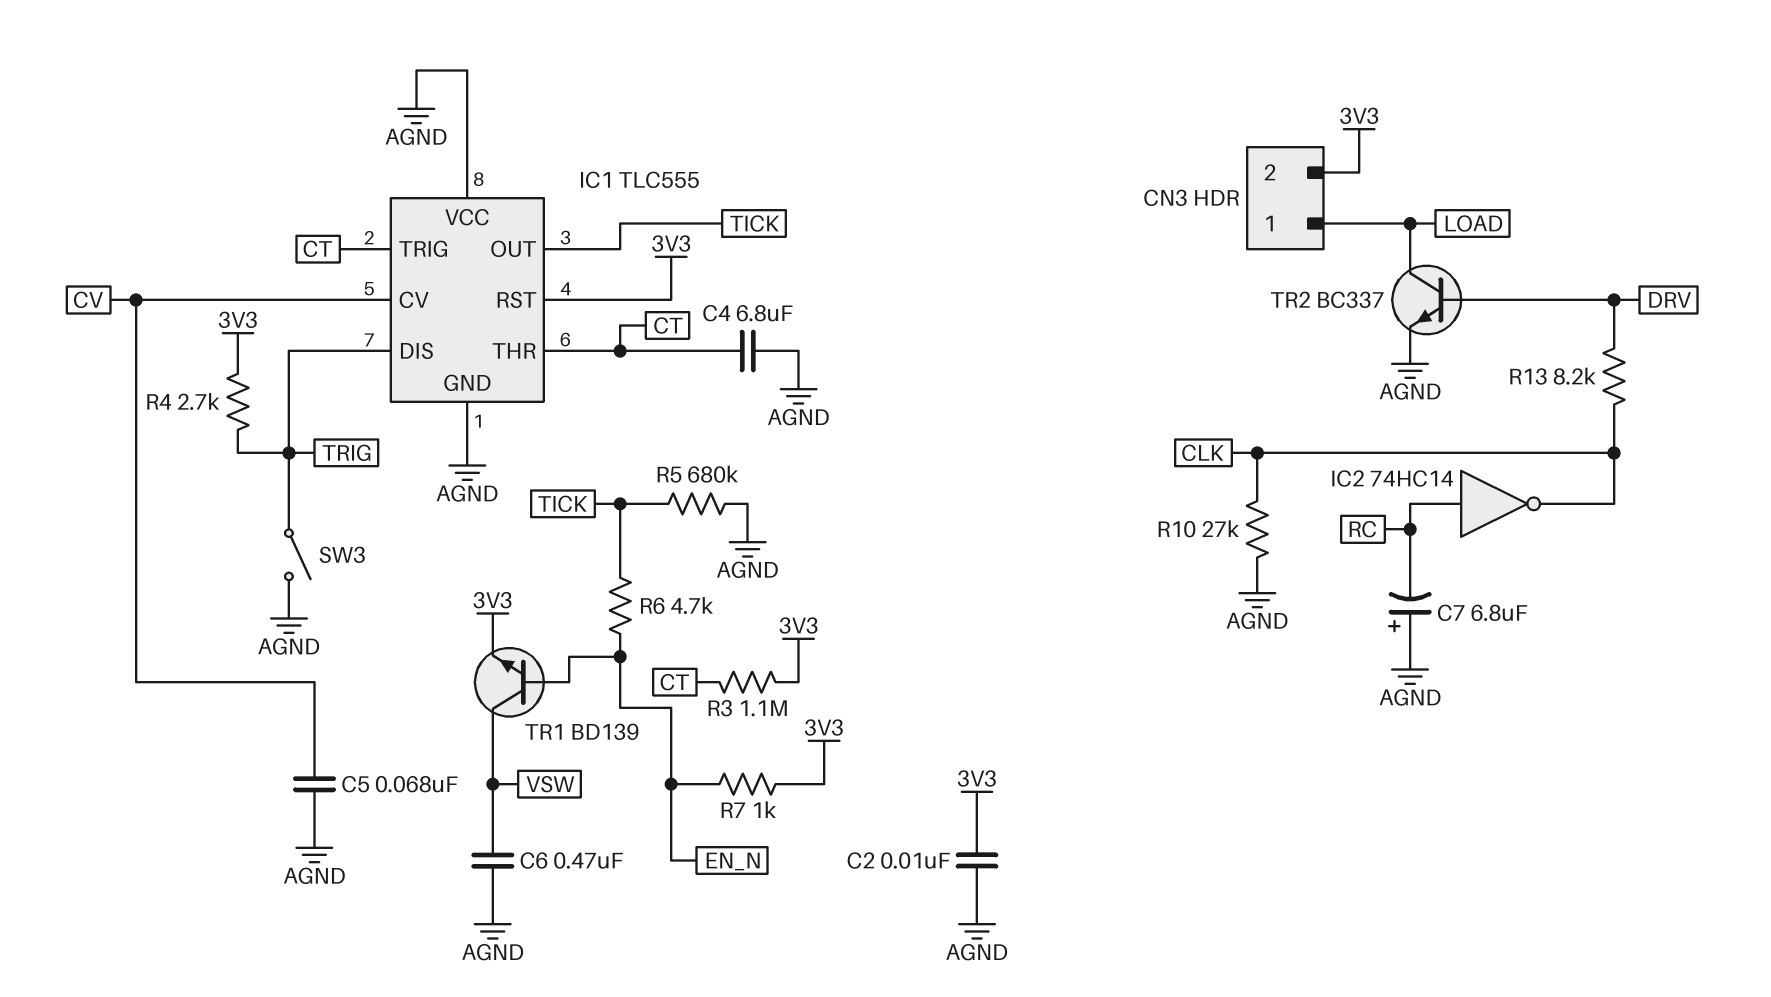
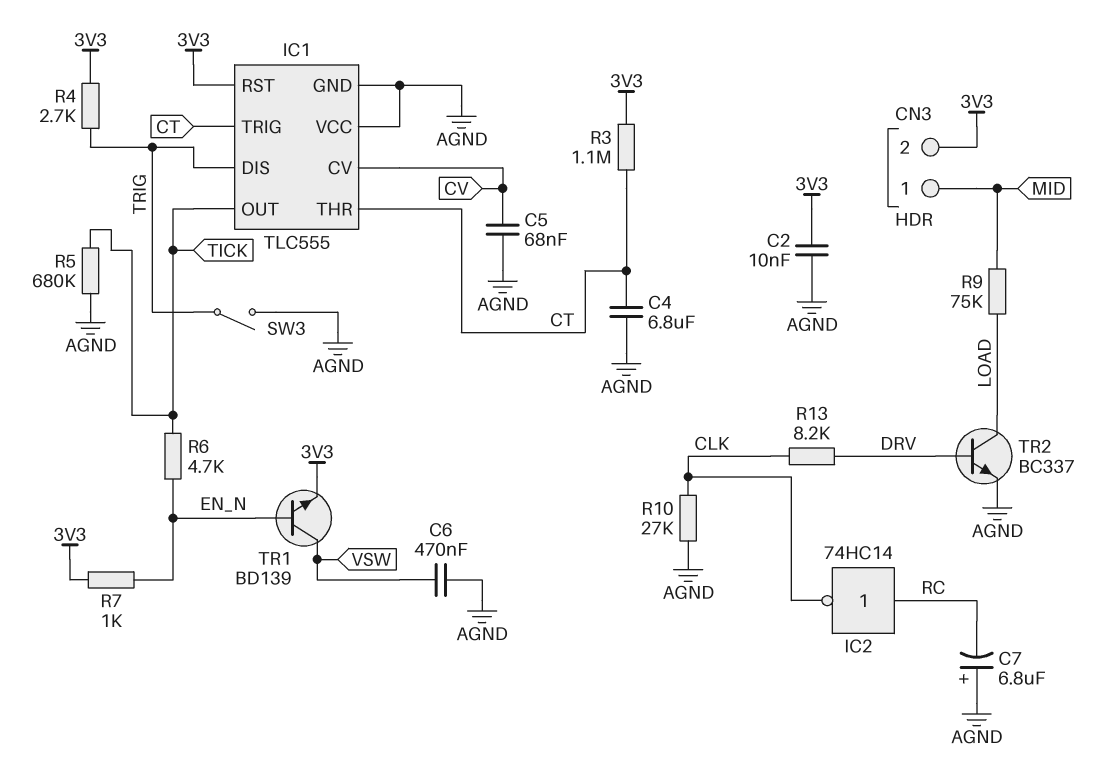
CN3 pin 1: LOAD -> MID
R9: none -> 75k (LOAD, MID)

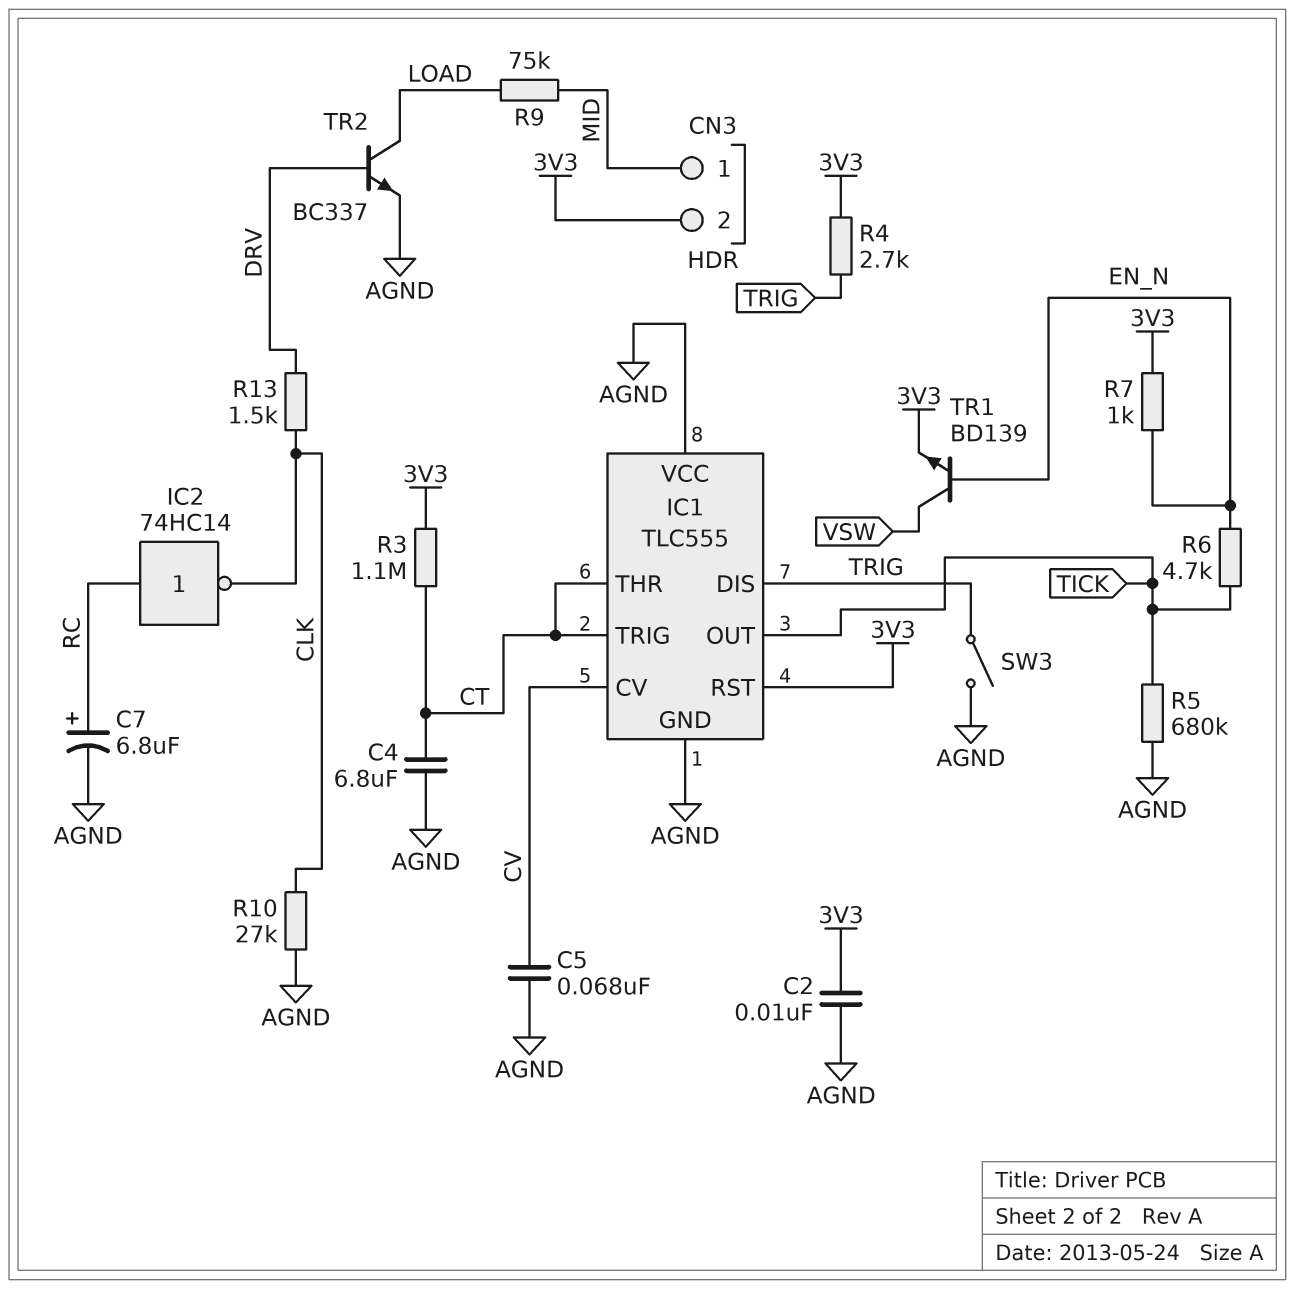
C6: 470nF (AGND, VSW) -> none
C7: 6.8uF (plus AGND, minus RC) -> 6.8uF (plus RC, minus AGND)
R13: 8.2k (CLK, DRV) -> 1.5k (CLK, DRV)

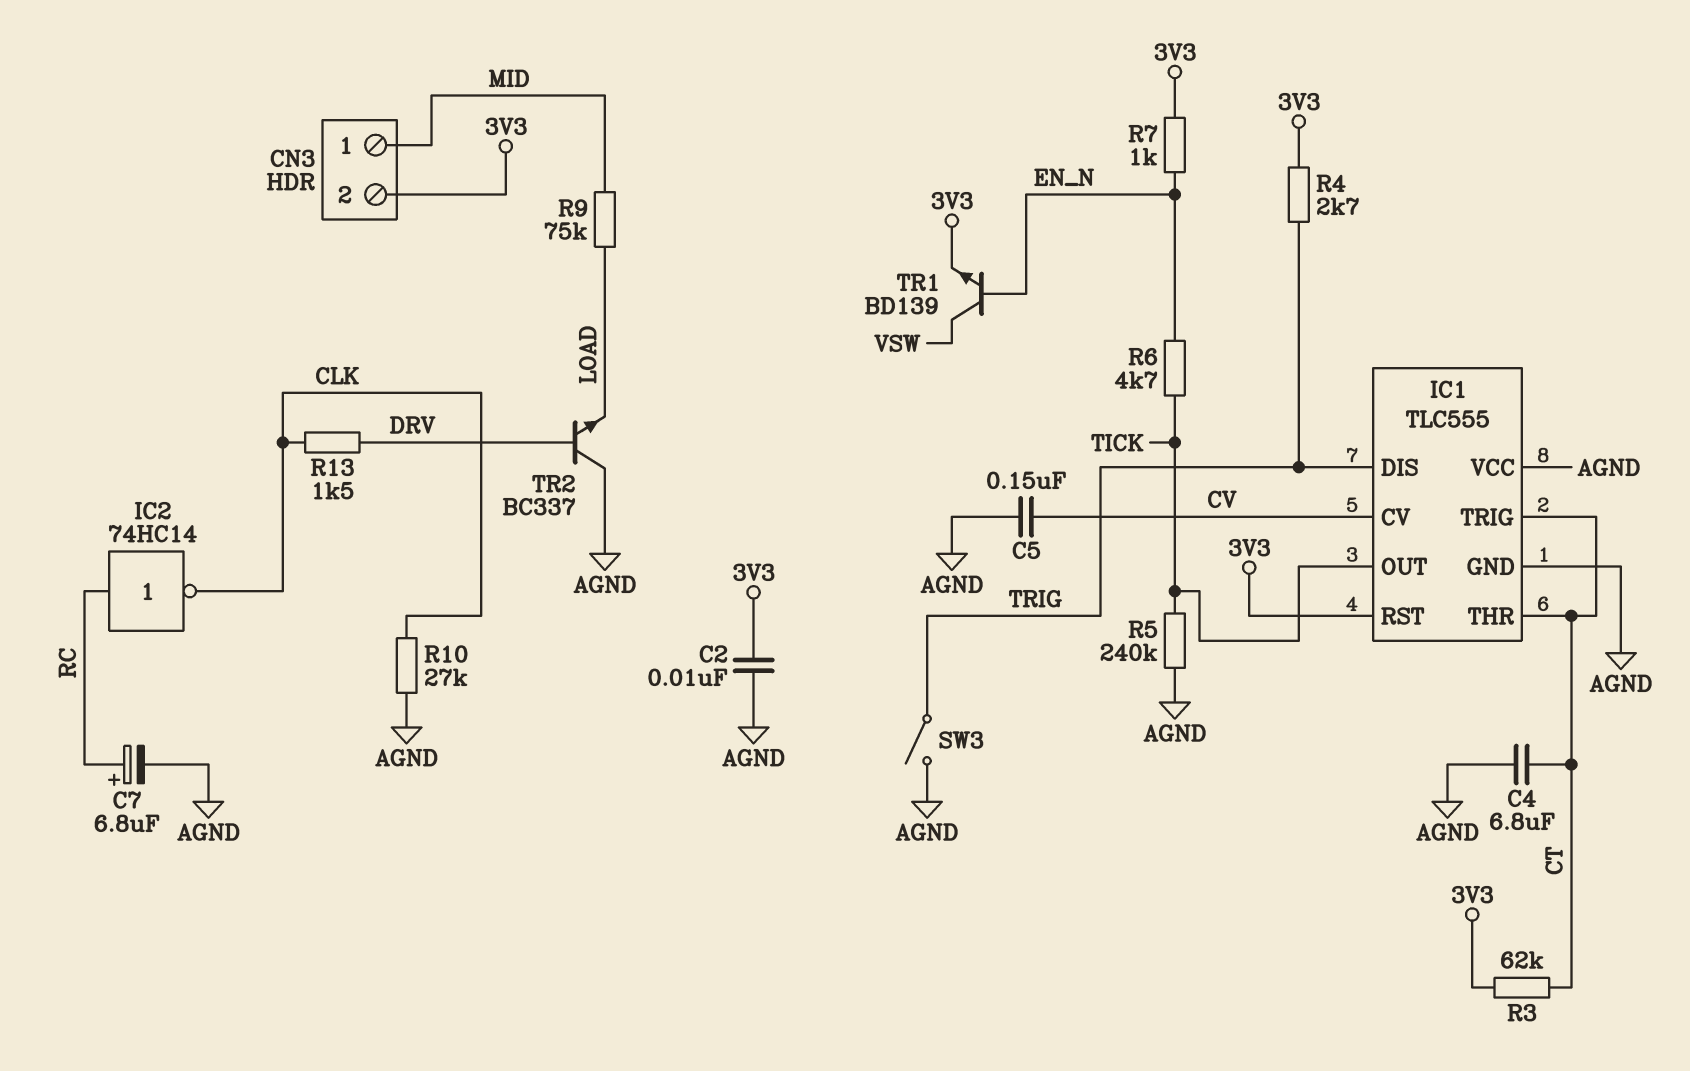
C5: 68nF (AGND, CV) -> 150nF (AGND, CV)
R3: 1.1M (3V3, CT) -> 62k (3V3, CT)
R5: 680k (AGND, TICK) -> 240k (AGND, TICK)
TR2: NPN BC337 (B DRV, C LOAD, E AGND) -> NPN BC337 (B DRV, C AGND, E LOAD)

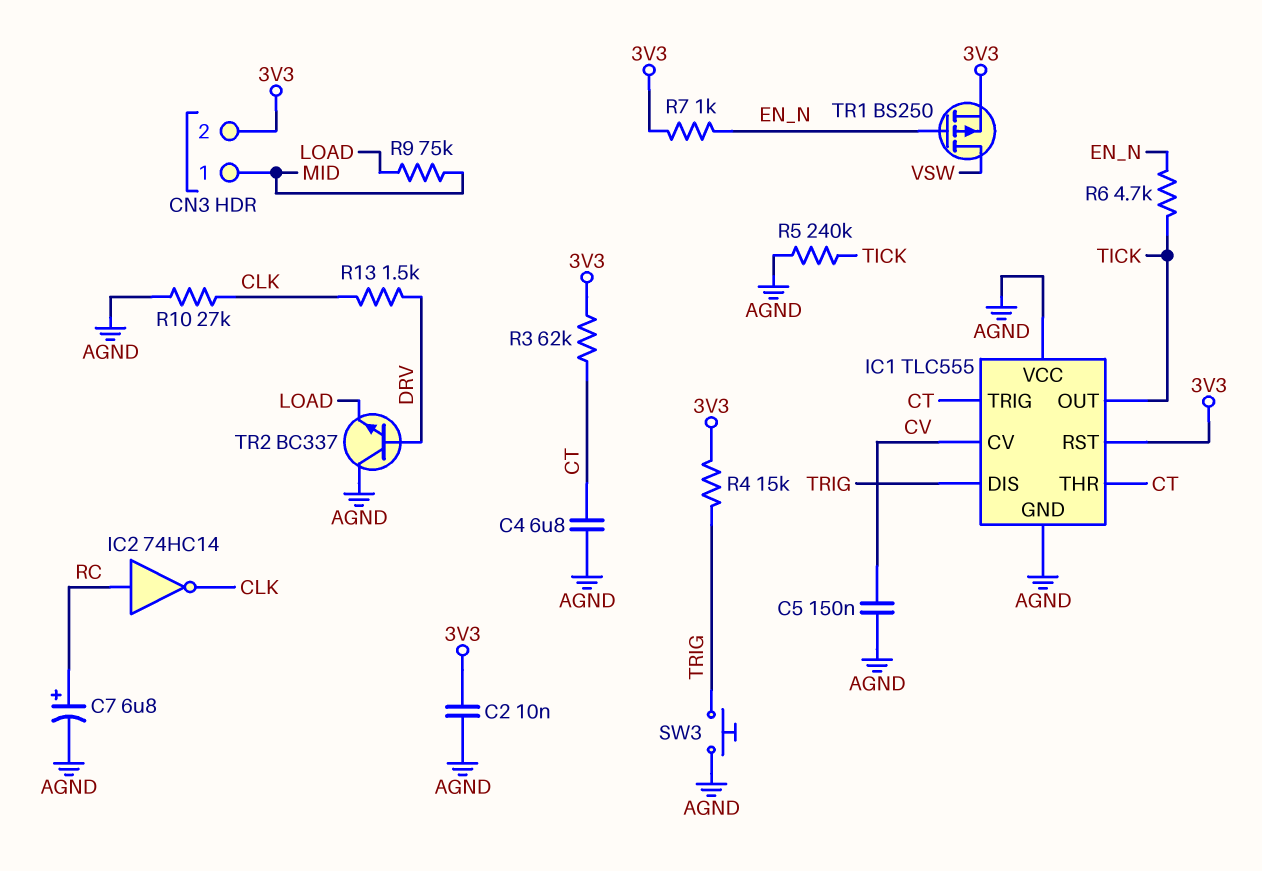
R4: 2.7k (3V3, TRIG) -> 15k (3V3, TRIG)
SW3: switch (AGND, TRIG) -> button (AGND, TRIG)
TR1: NPN BD139 (B EN_N, C VSW, E 3V3) -> PMOS BS250 (G EN_N, D VSW, S 3V3)

